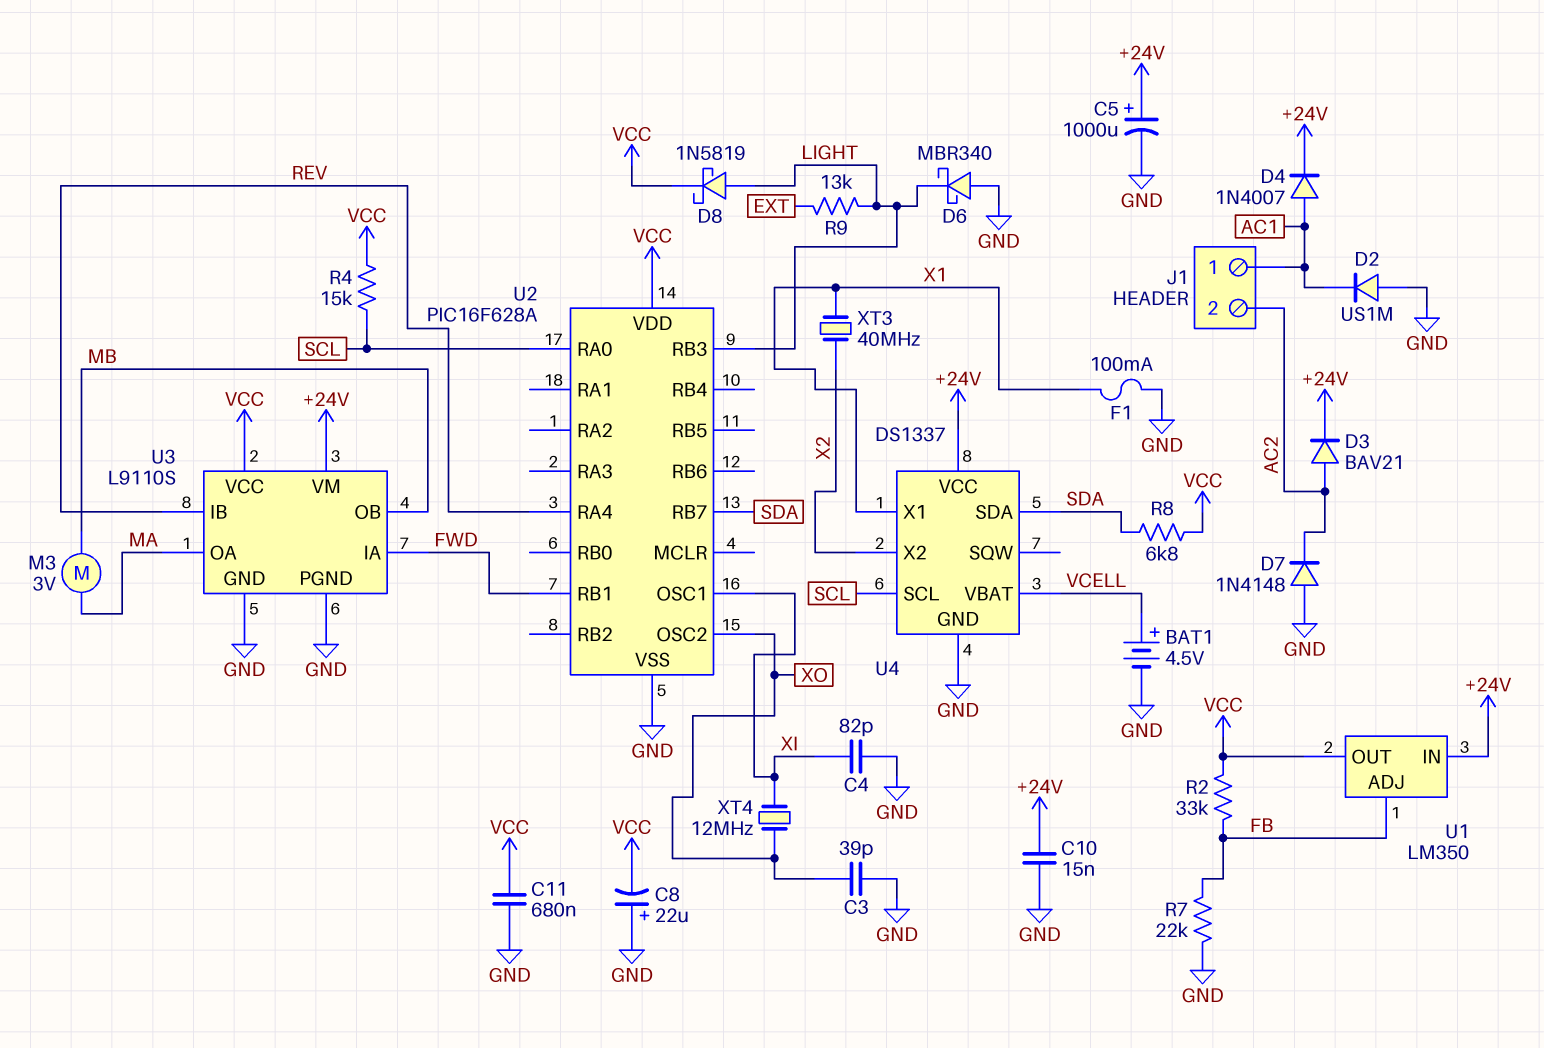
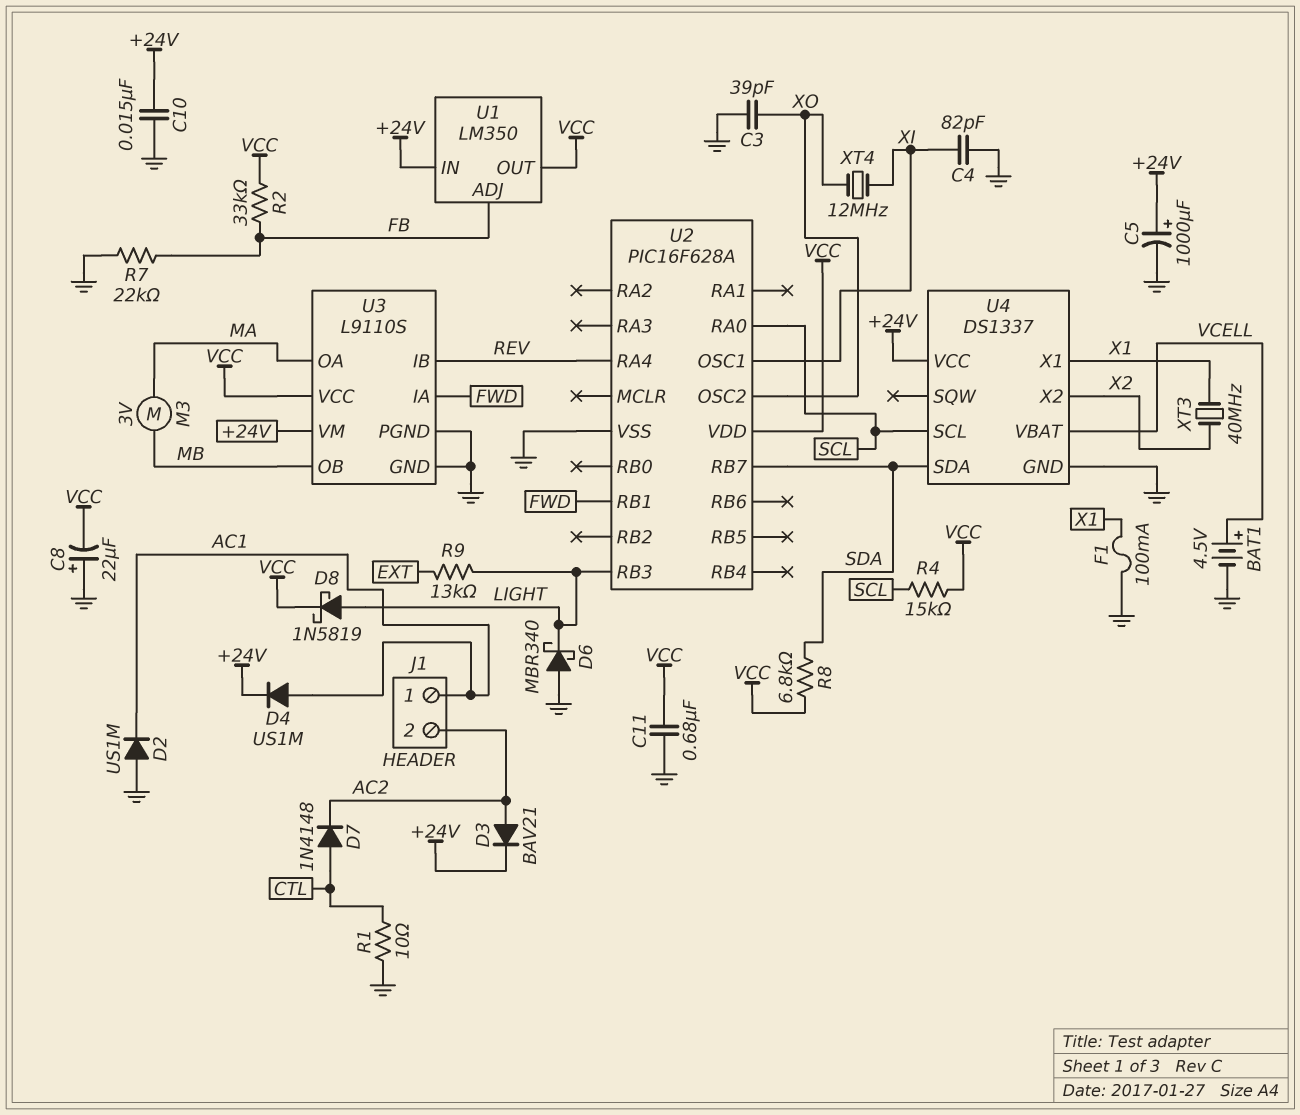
D4: diode 1N4007 (A AC1, K +24V) -> diode US1M (A AC1, K +24V)
D7: diode 1N4148 (A GND, K AC2) -> diode 1N4148 (A CTL, K AC2)
R1: none -> 10 (CTL, GND)

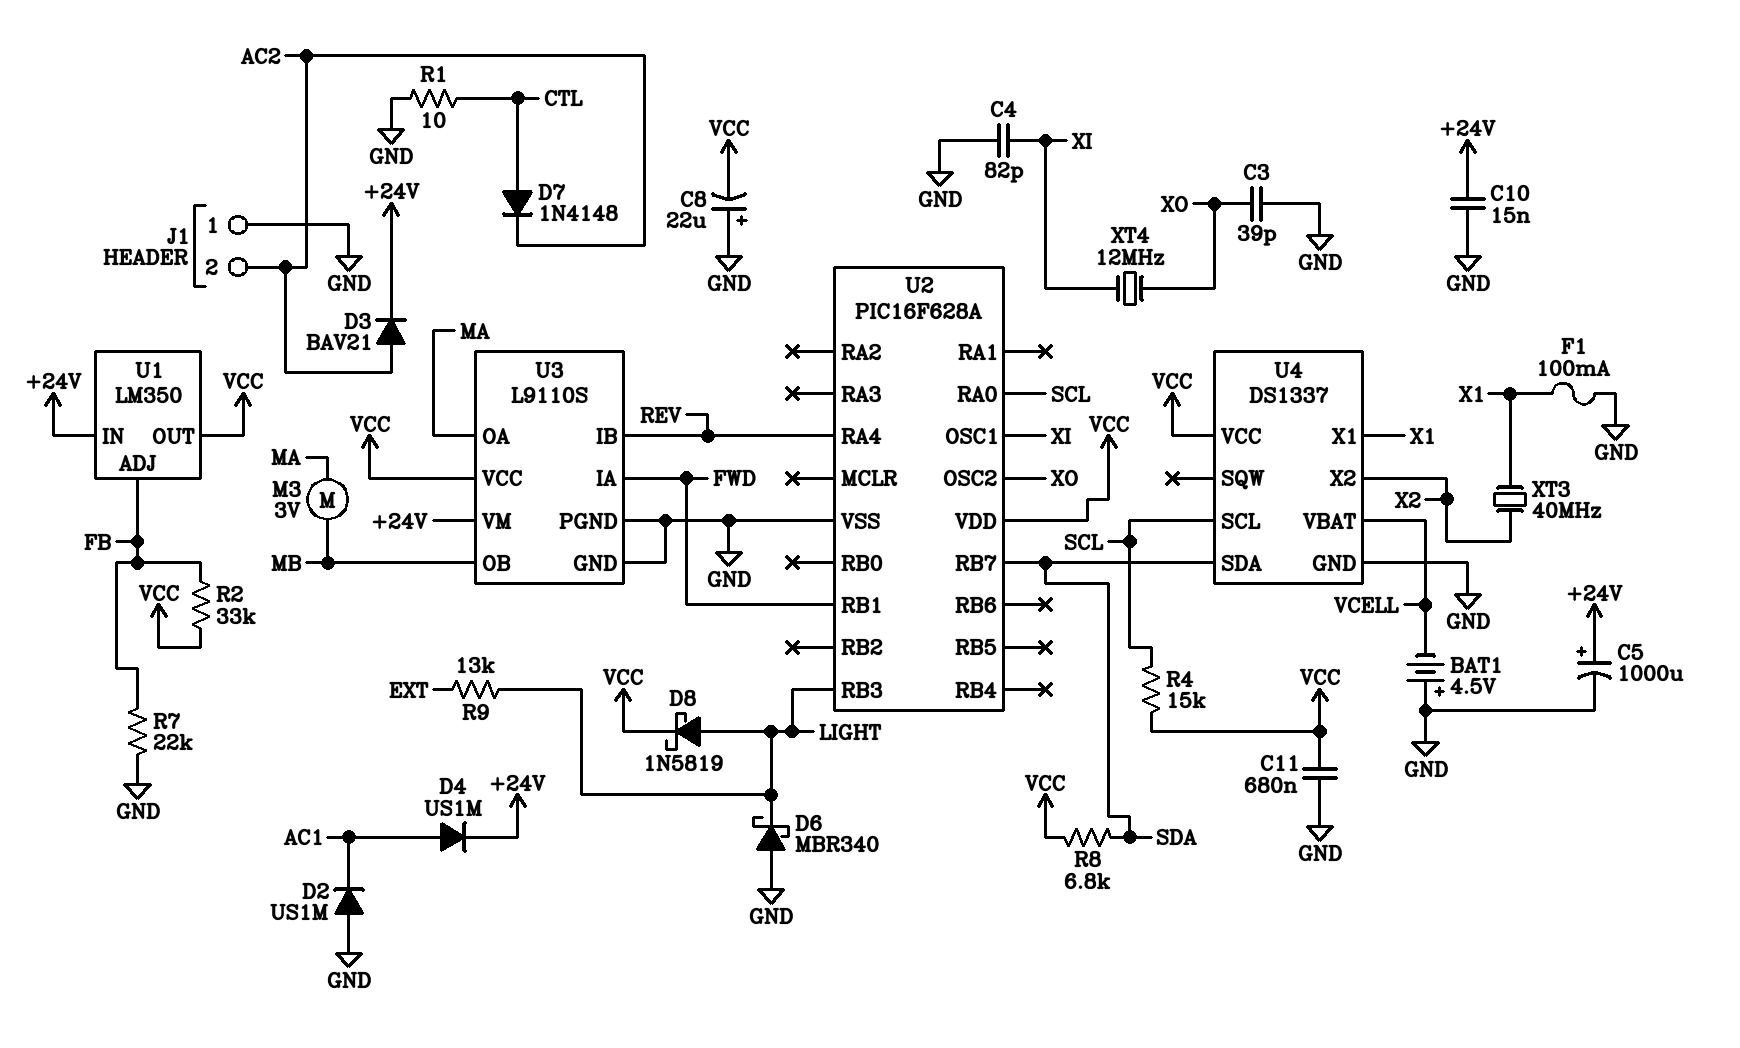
BAT1: 4.5V (plus VCELL, minus GND) -> 4.5V (plus GND, minus VCELL)
J1 pin 1: AC1 -> GND
U4 pin VCC: +24V -> VCC

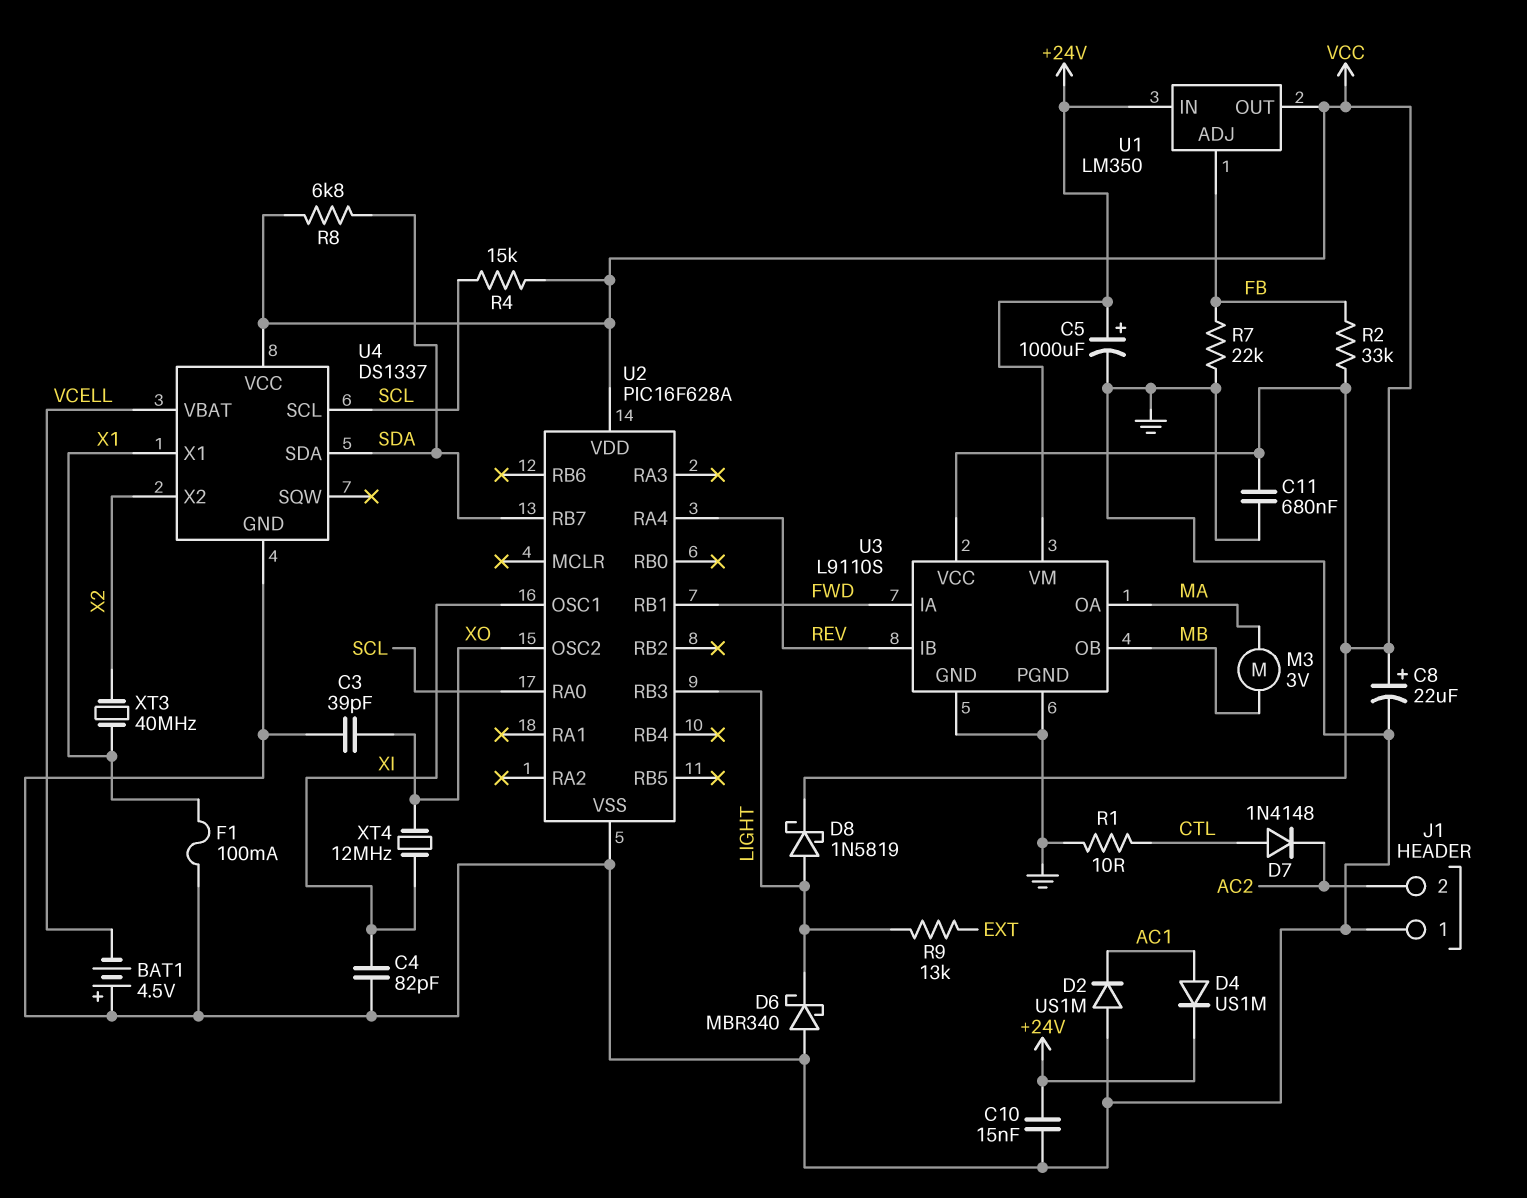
C8: 22uF (plus GND, minus VCC) -> 22uF (plus VCC, minus GND)
D3: diode BAV21 (A AC2, K +24V) -> none

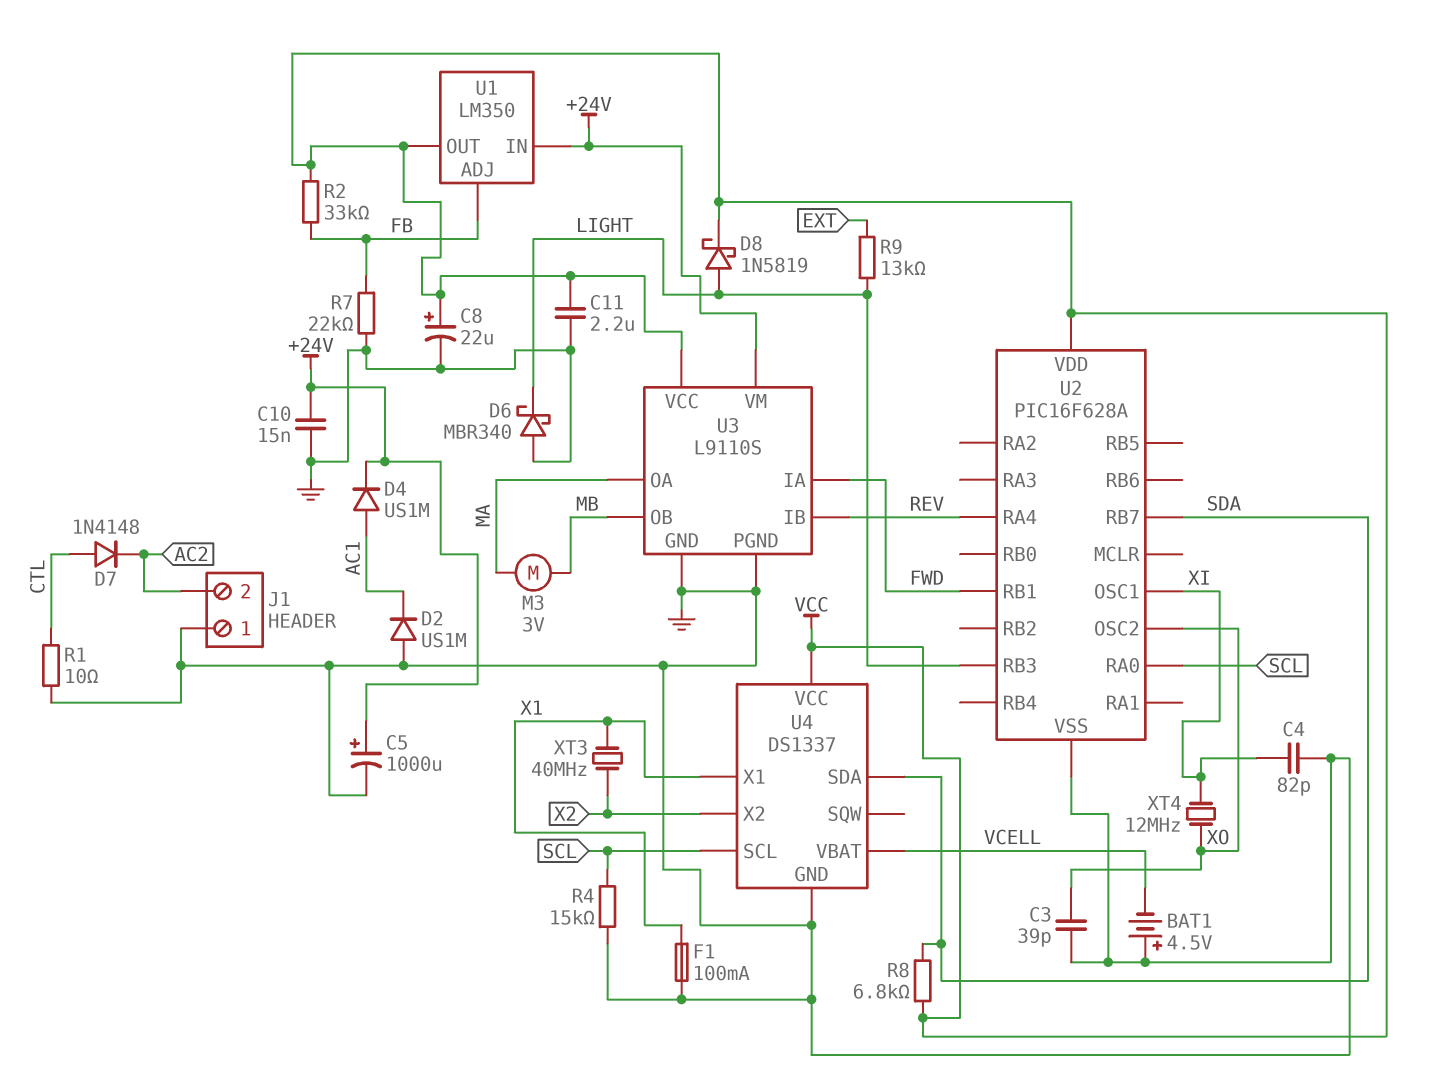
C11: 680nF (GND, VCC) -> 2.2uF (GND, VCC)
R4: 15k (SCL, VCC) -> 15k (GND, SCL)

